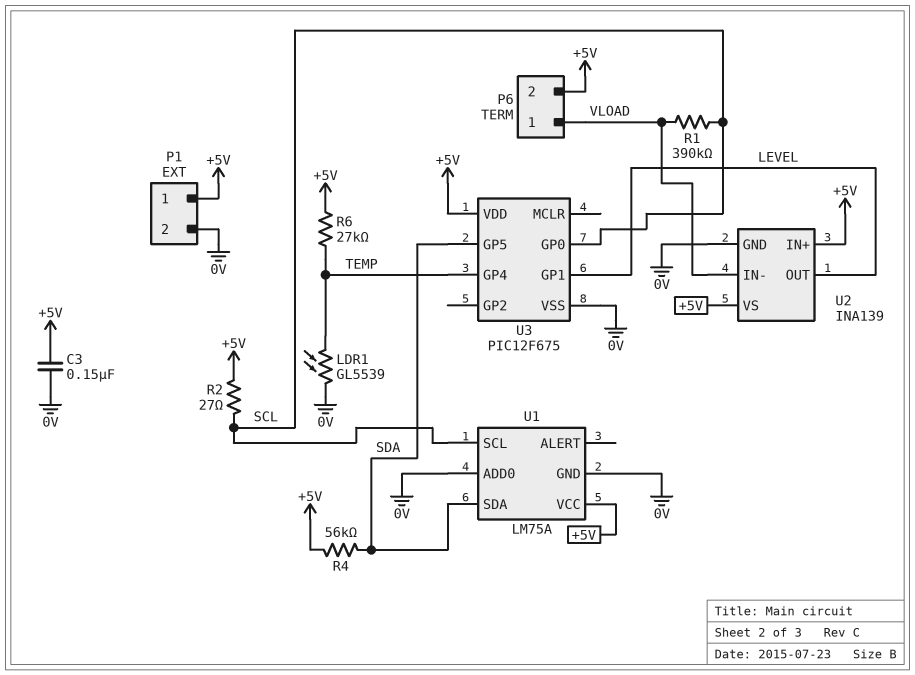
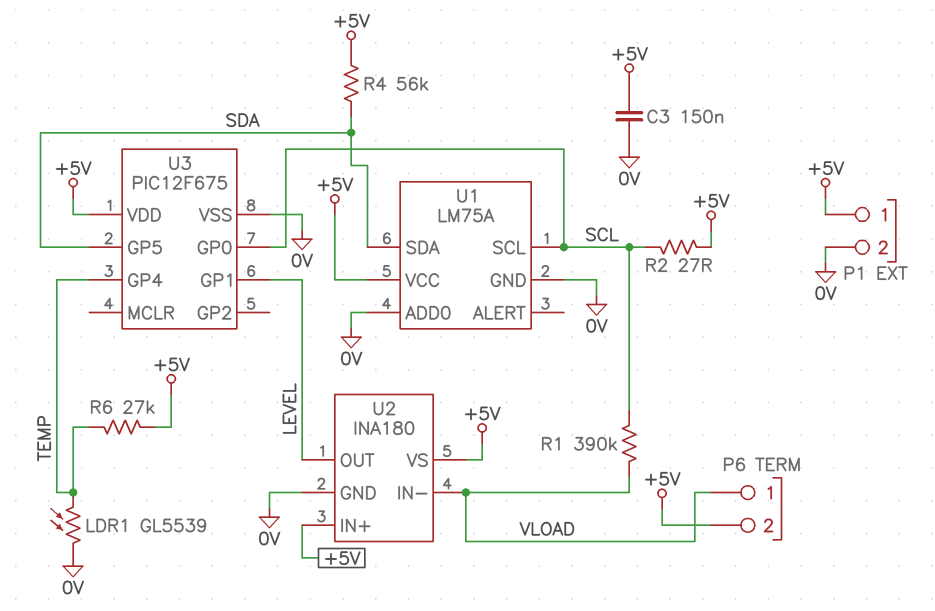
U2: INA139 -> INA180

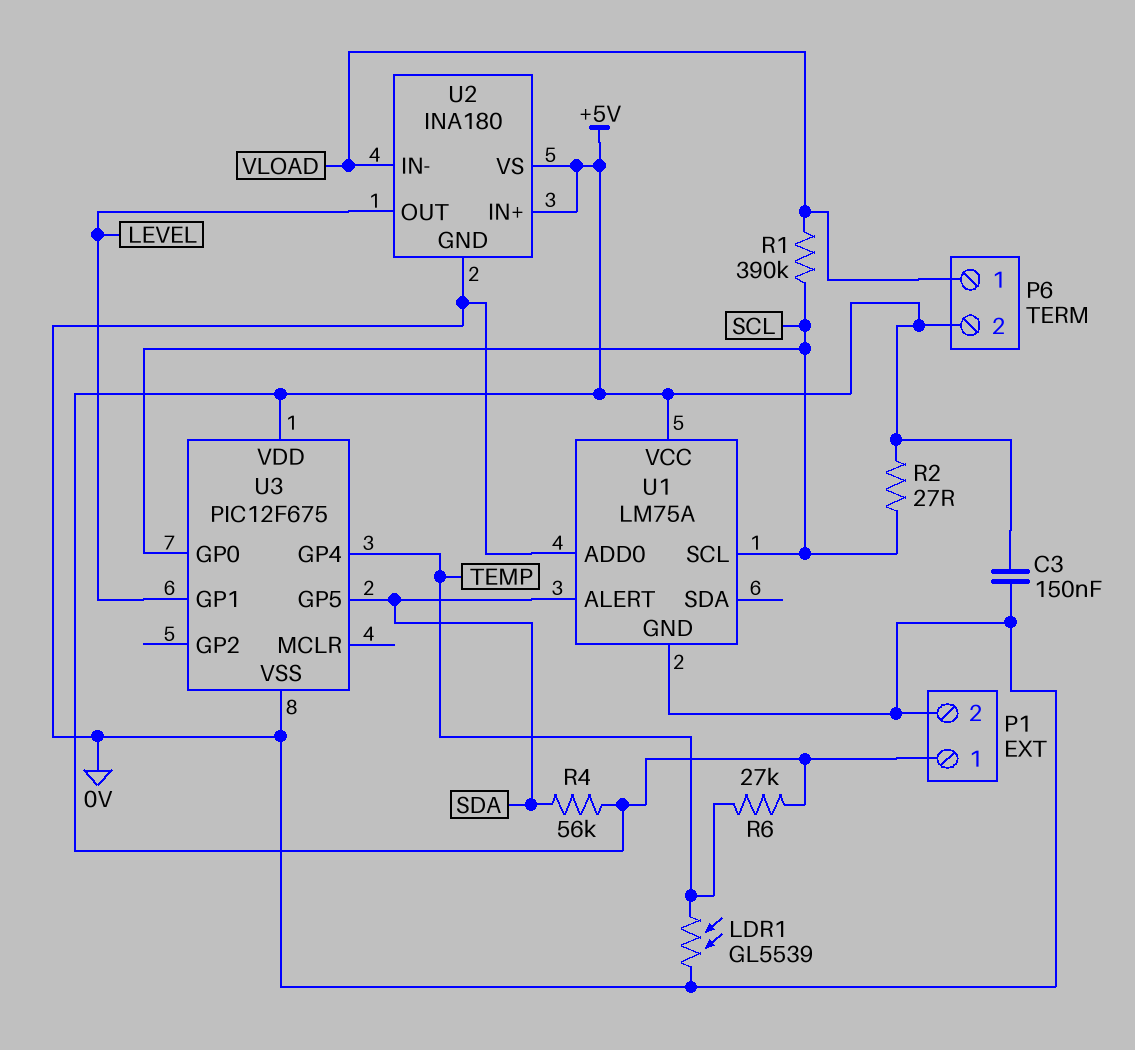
U1 pin ALERT: none -> SDA
U1 pin SDA: SDA -> none

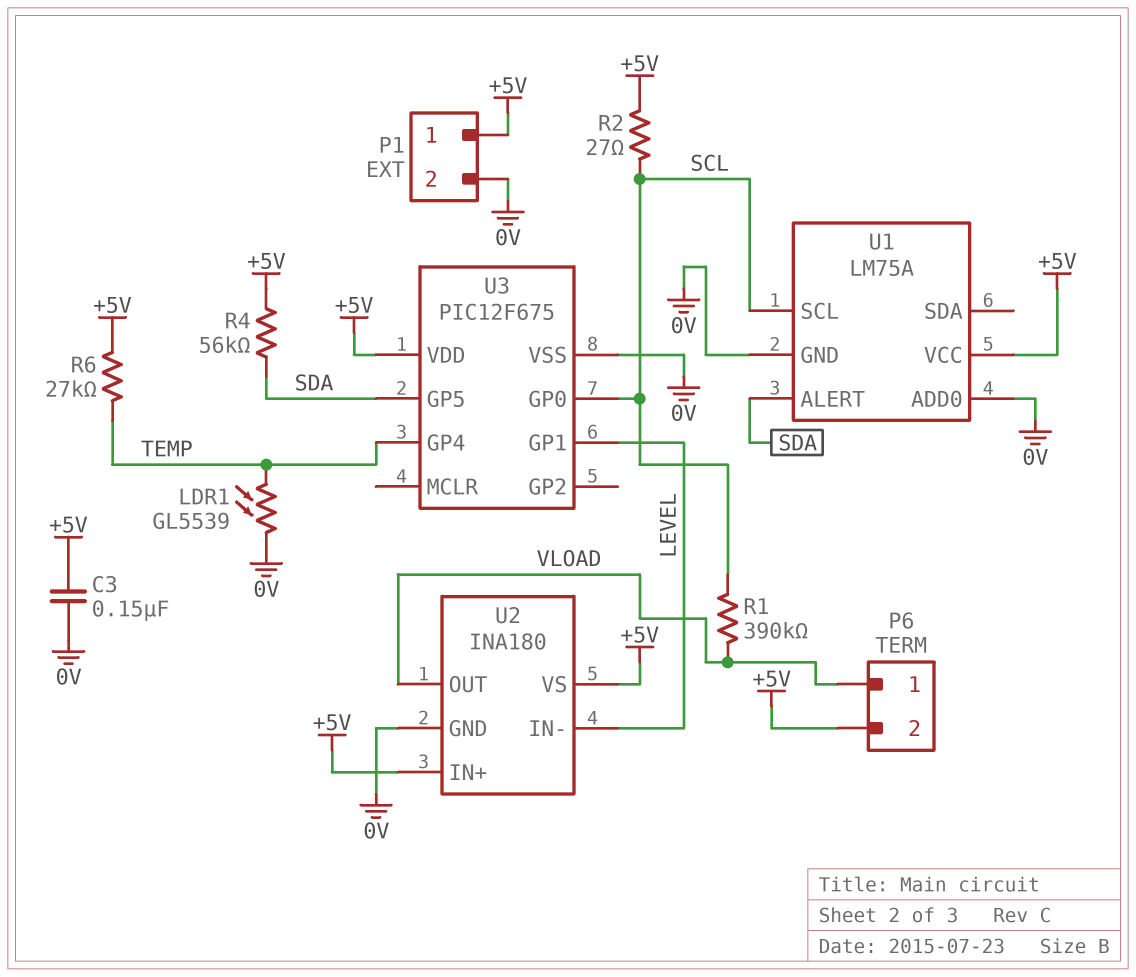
U2 pin IN-: VLOAD -> LEVEL
U2 pin OUT: LEVEL -> VLOAD

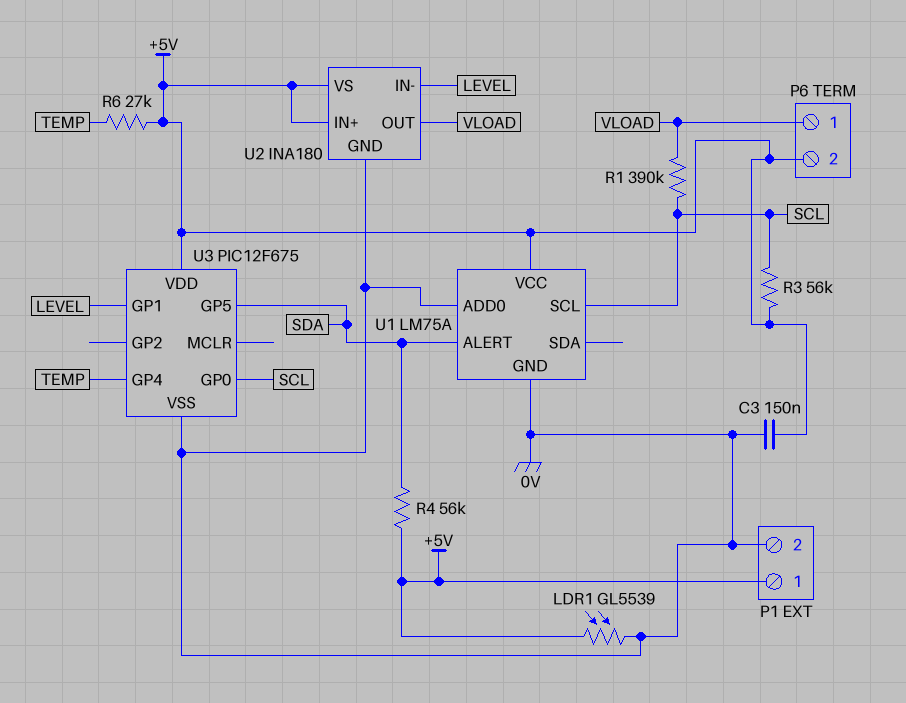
LDR1: GL5539 (0V, TEMP) -> GL5539 (+5V, 0V)
R2: 27 (+5V, SCL) -> none
R3: none -> 56k (+5V, SCL)

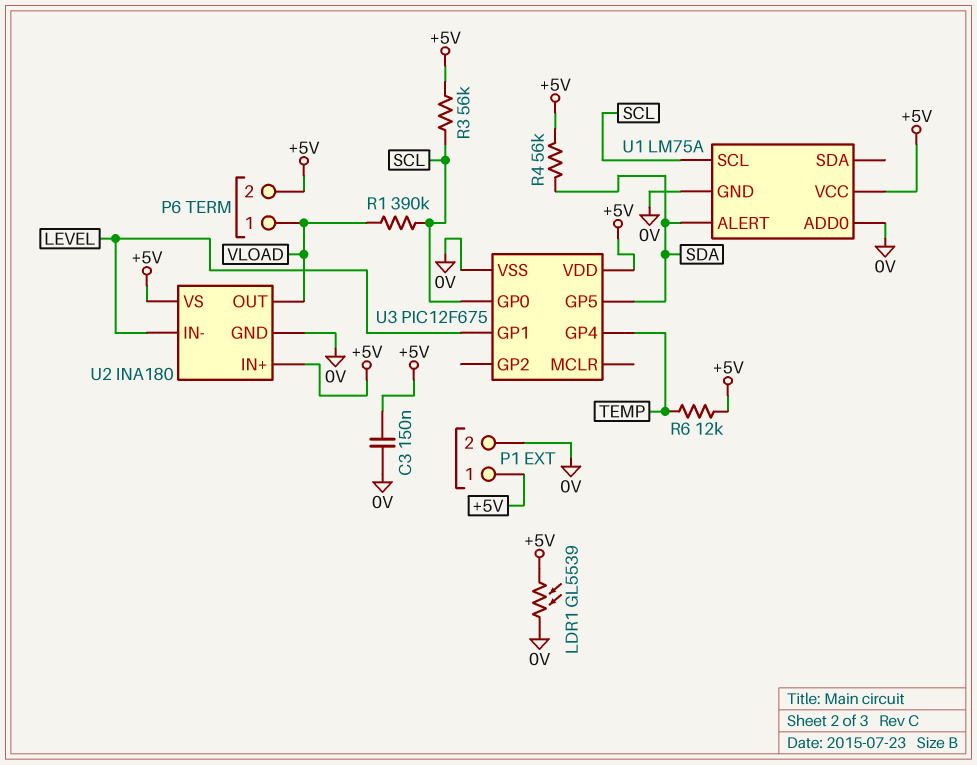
R6: 27k (+5V, TEMP) -> 12k (+5V, TEMP)

